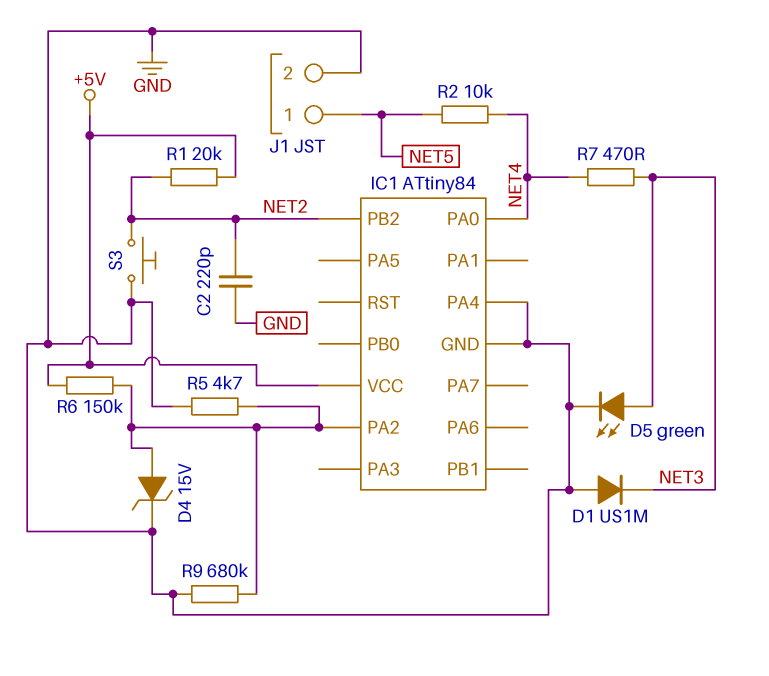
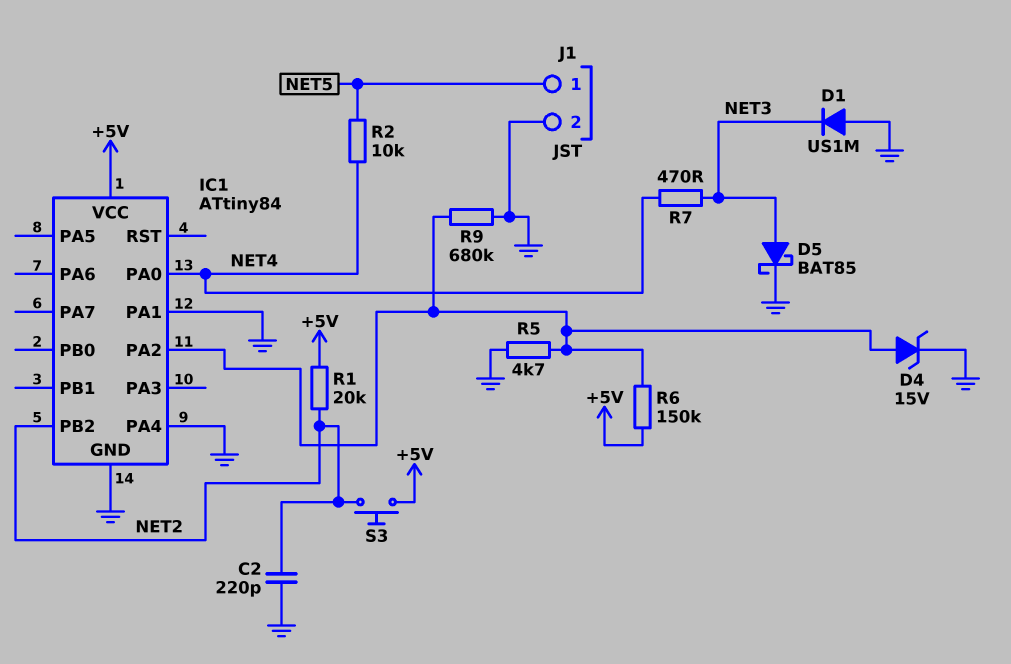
D5: LED green (A NET3, K GND) -> schottky BAT85 (A NET3, K GND)
IC1 pin PA1: none -> GND
S3: button (GND, NET2) -> button (+5V, NET2)

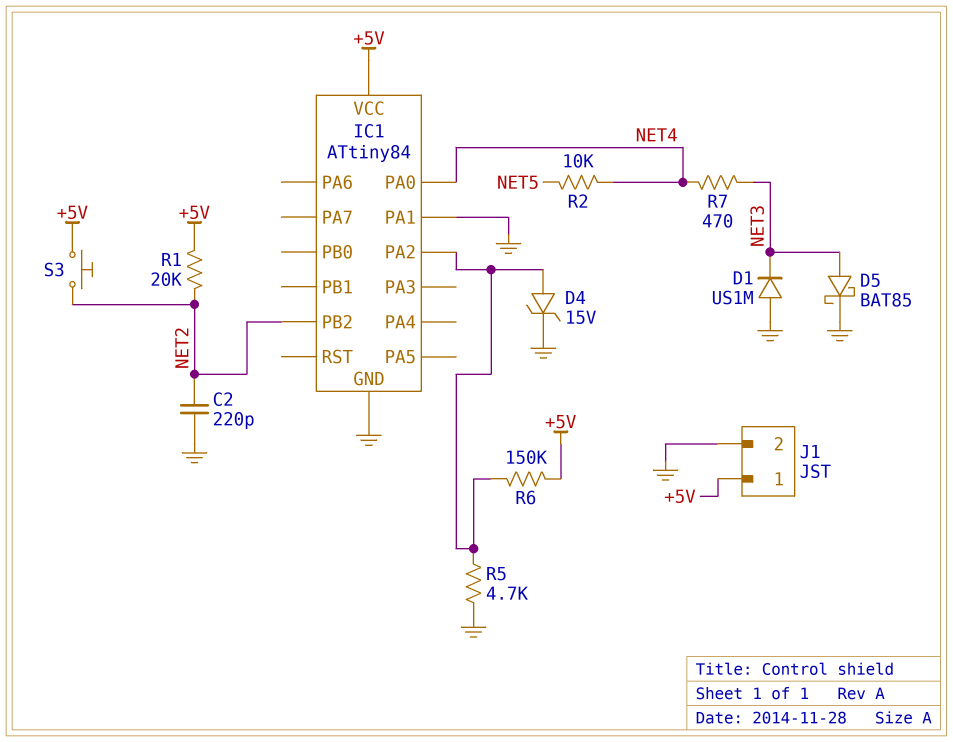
IC1 pin PA4: GND -> none
J1 pin 1: NET5 -> +5V
R9: 680k (GND, IC1/PA2) -> none

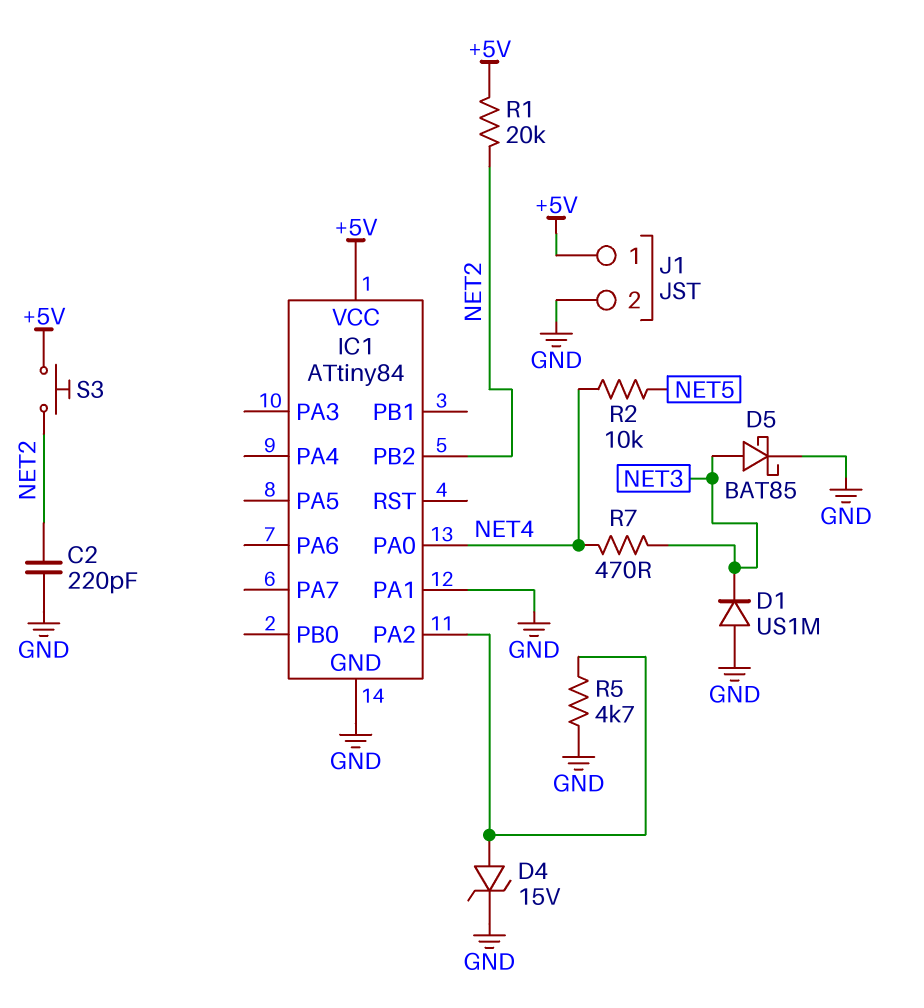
R6: 150k (+5V, IC1/PA2) -> none

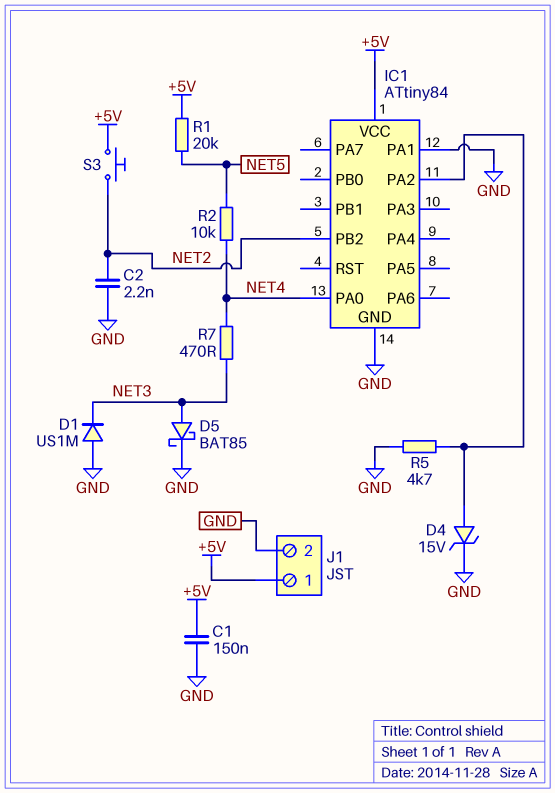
C1: none -> 150nF (+5V, GND)
C2: 220pF (GND, NET2) -> 2.2nF (GND, NET2)
R1: 20k (+5V, NET2) -> 20k (+5V, NET5)

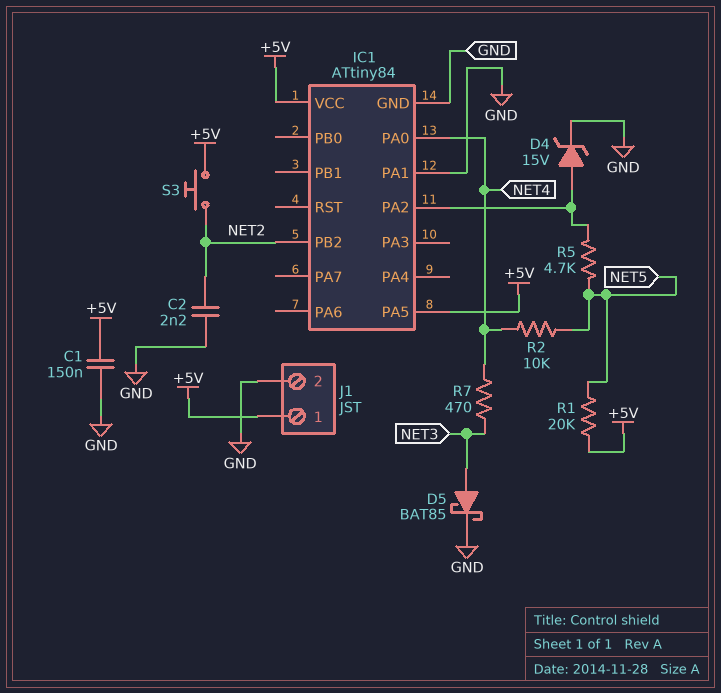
D1: diode US1M (A GND, K NET3) -> none
IC1 pin PA5: none -> +5V
R5: 4.7k (GND, IC1/PA2) -> 4.7k (IC1/PA2, NET5)

